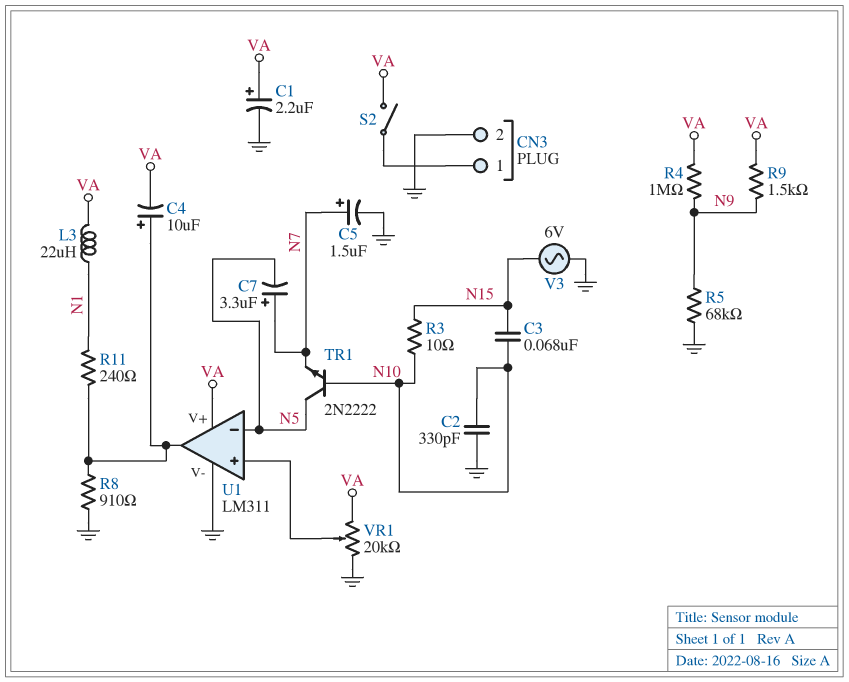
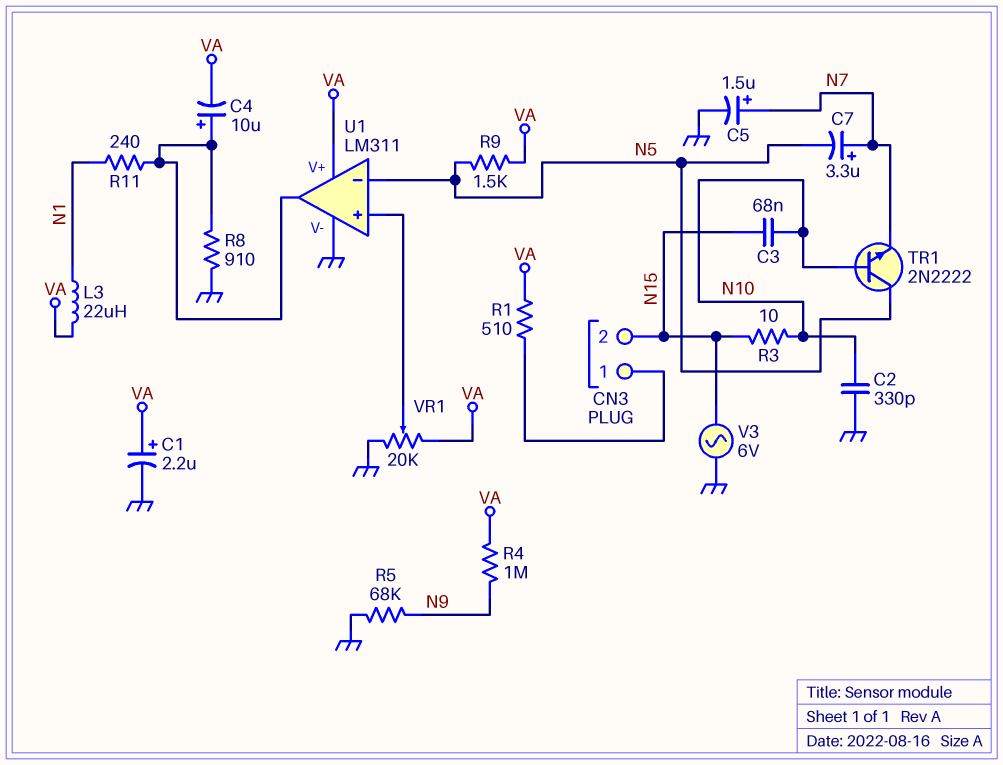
CN3 pin 2: GND -> N15
R1: none -> 510 (CN3/1, VA)
R9: 1.5k (N9, VA) -> 1.5k (N5, VA)
S2: switch (CN3/1, VA) -> none

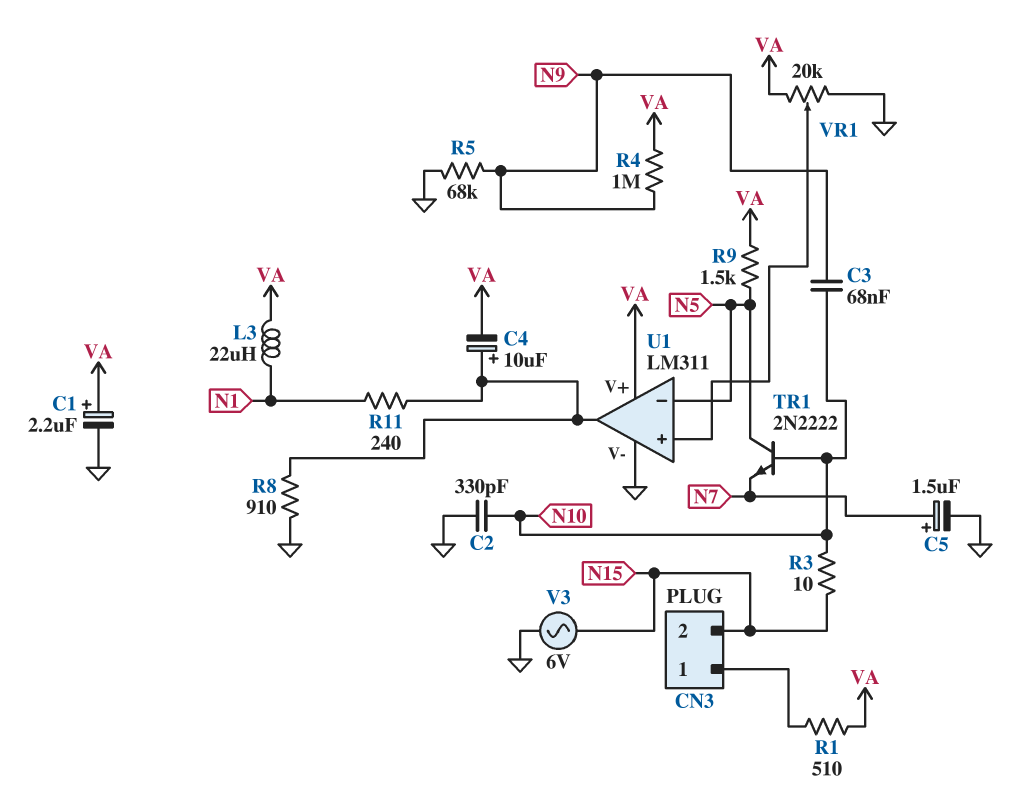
C3: 68nF (N10, N15) -> 68nF (N9, N10)
C7: 3.3uF (plus N7, minus N5) -> none

